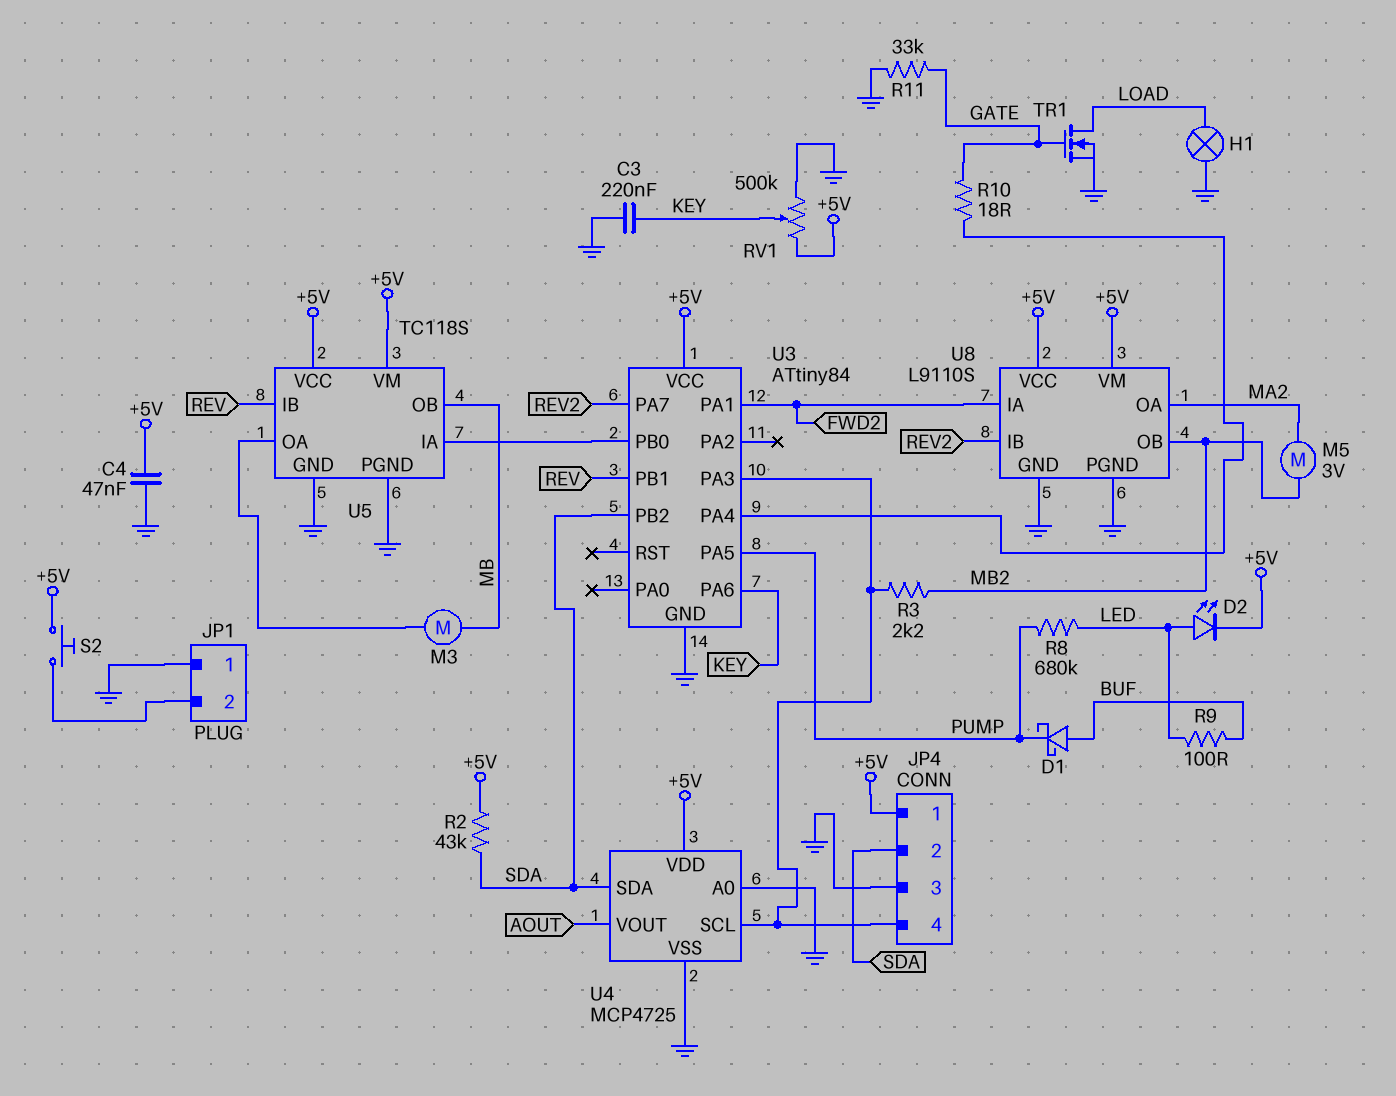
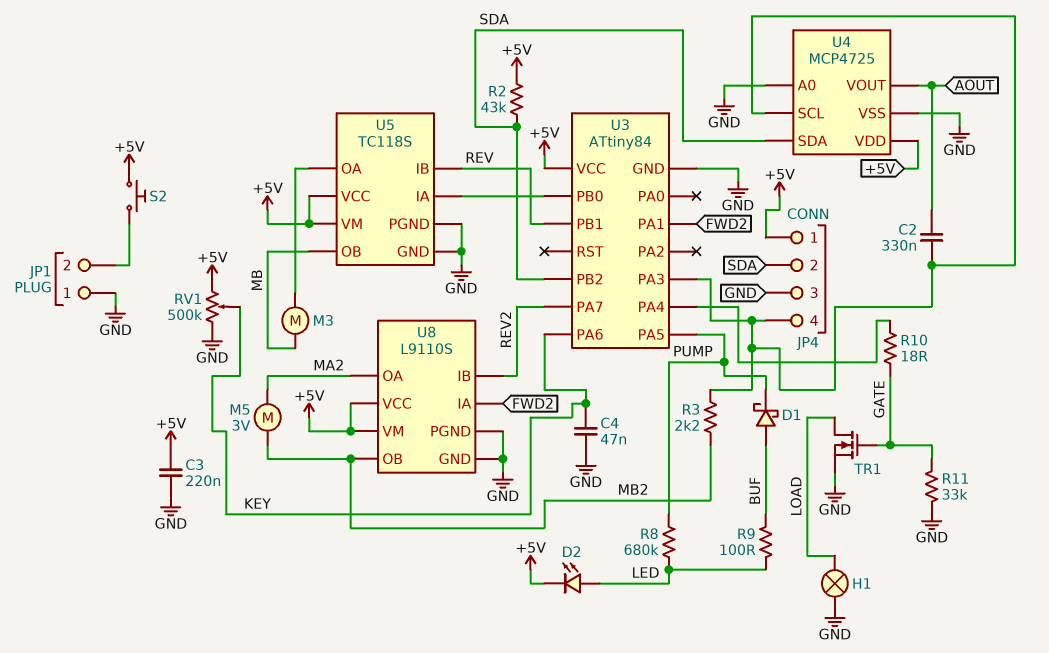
C2: none -> 330nF (AOUT, JP4/4)
C3: 220nF (GND, KEY) -> 220nF (+5V, GND)
C4: 47nF (+5V, GND) -> 47nF (GND, KEY)

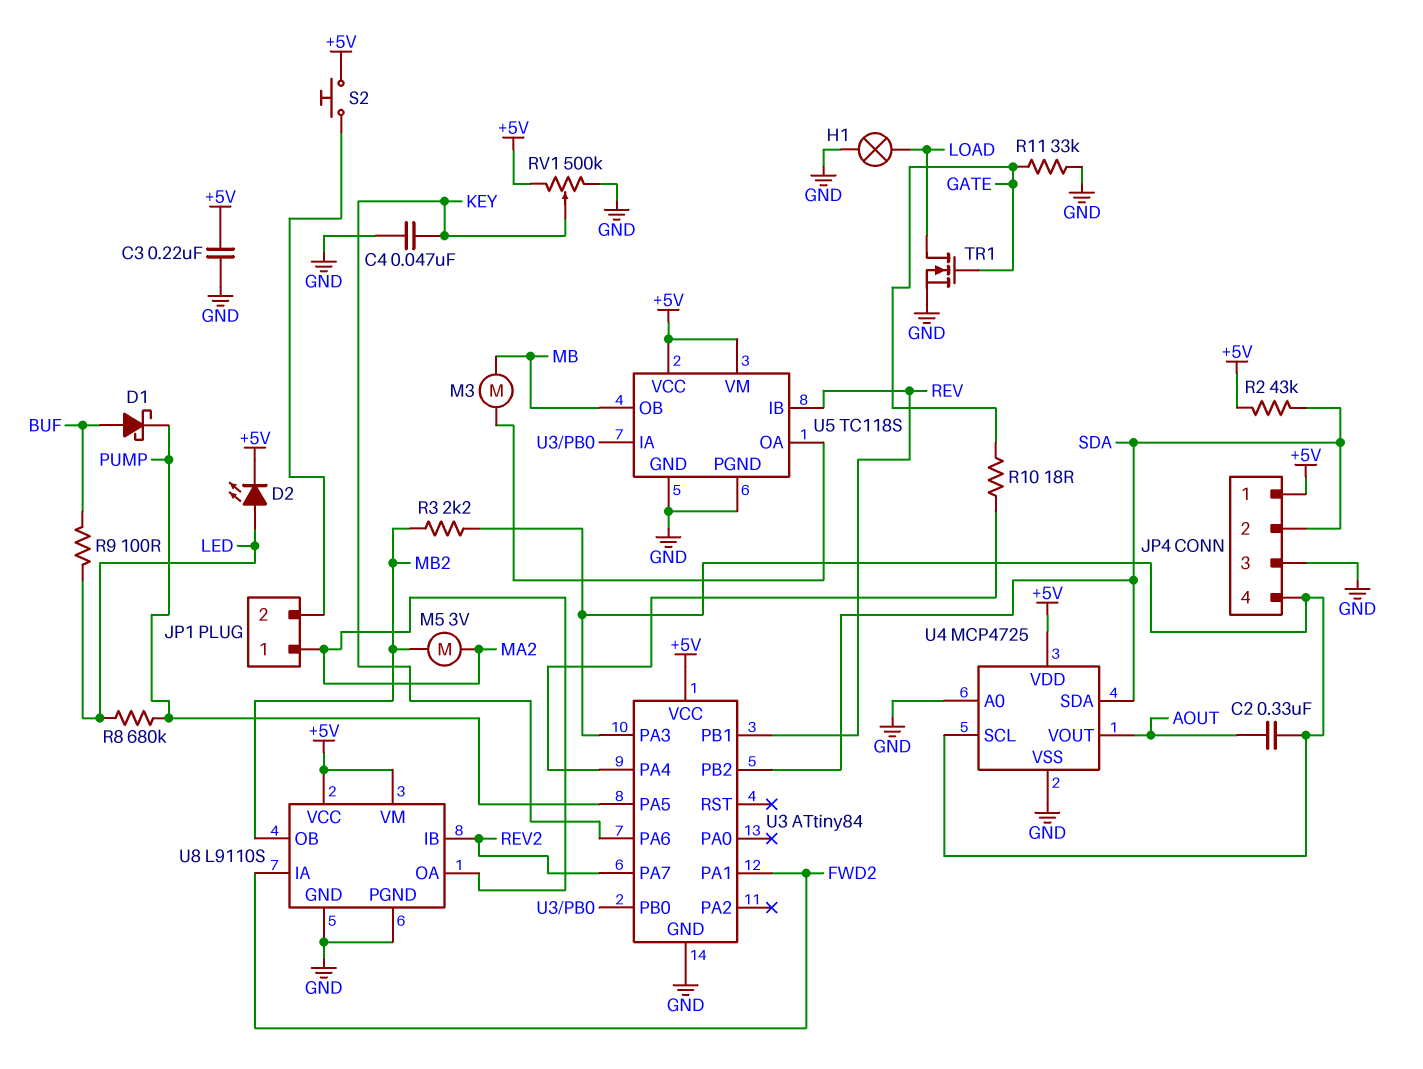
JP1 pin 1: GND -> MA2

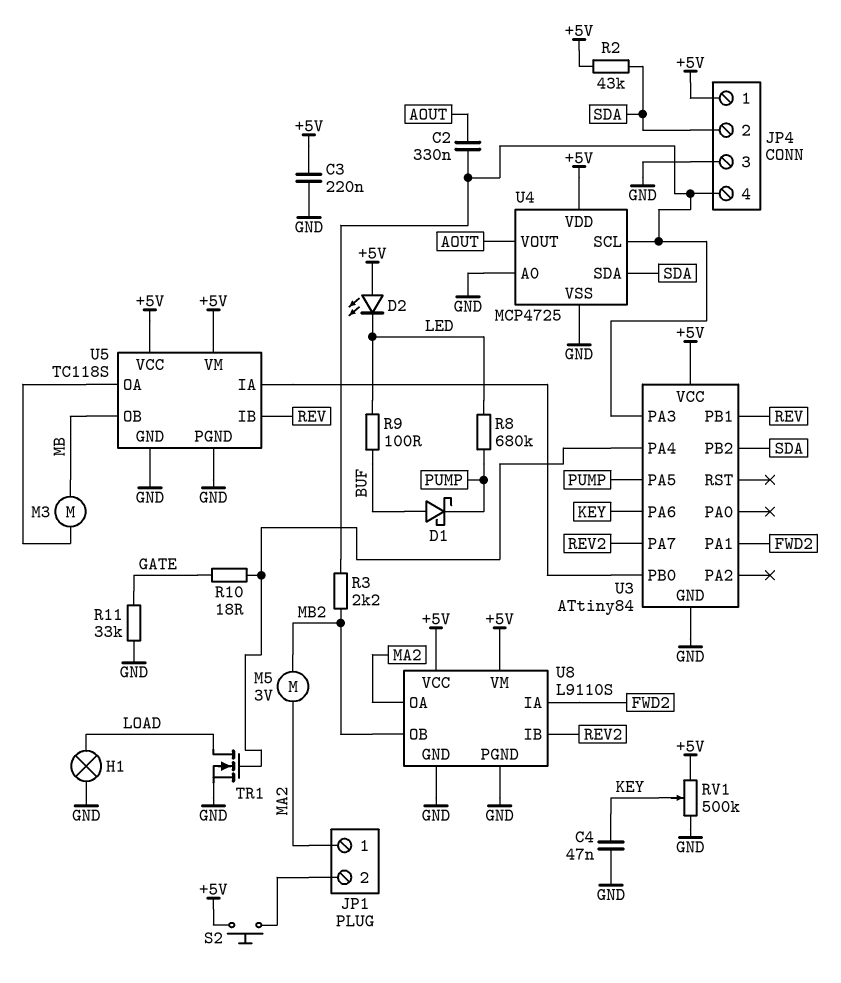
D2: LED (A LED, K +5V) -> LED (A +5V, K LED)
TR1: NMOS (G GATE, D LOAD, S GND) -> NMOS (G U3/PA4, D LOAD, S GND)

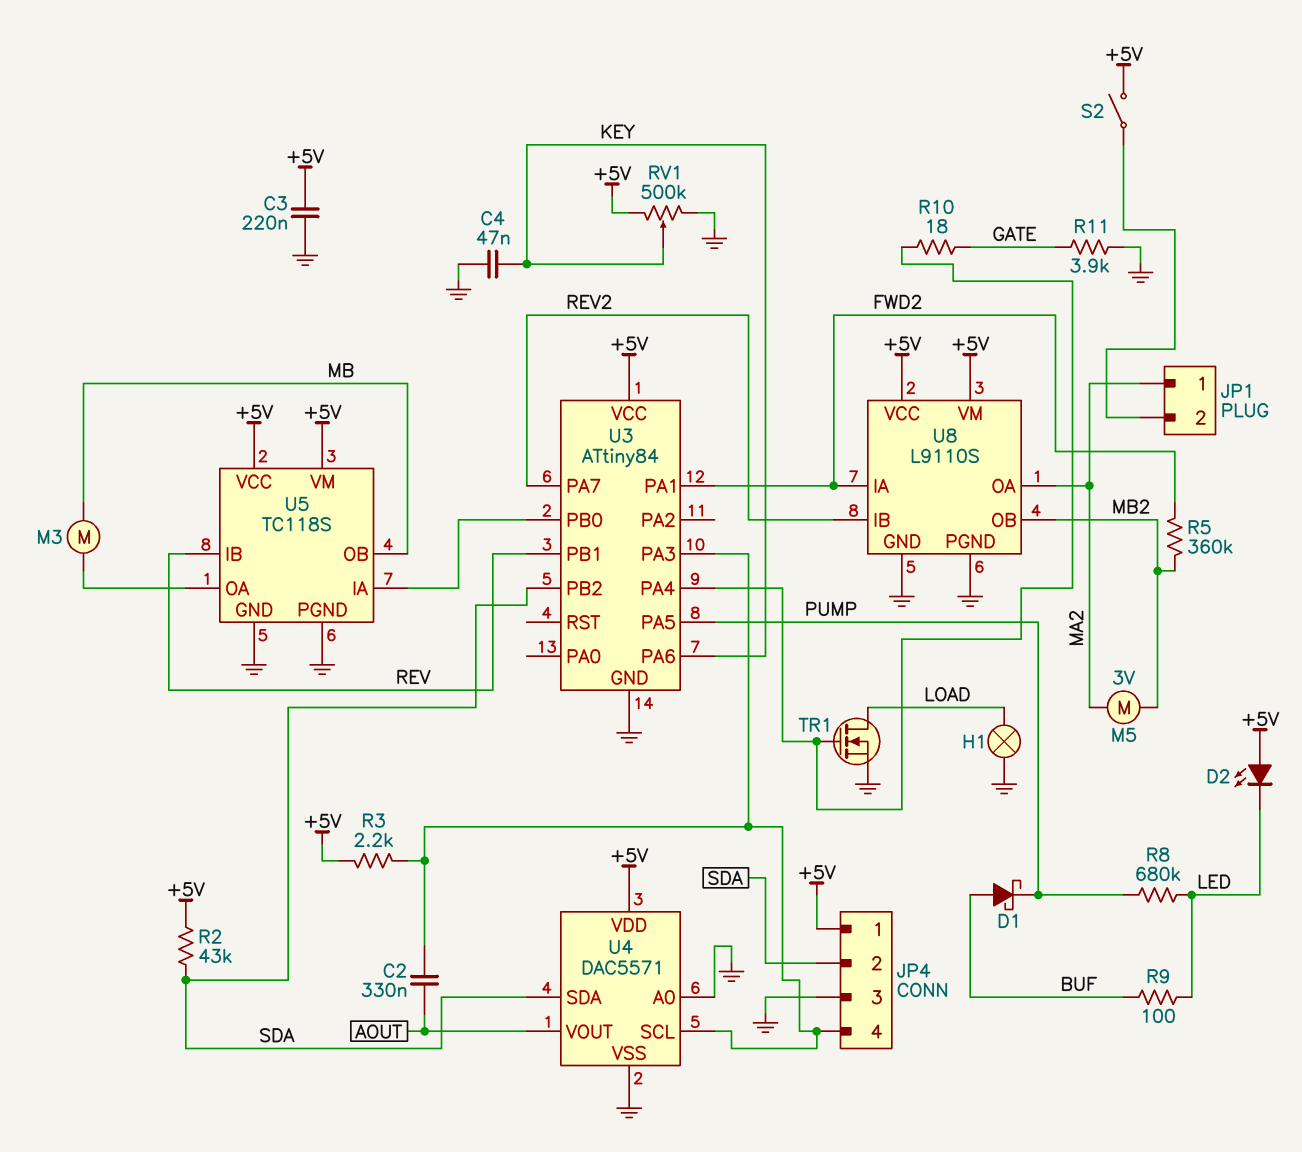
R3: 2.2k (JP4/4, MB2) -> 2.2k (+5V, JP4/4)
R5: none -> 360k (FWD2, MB2)
R11: 33k (GATE, GND) -> 3.9k (GATE, GND)
S2: button (+5V, JP1/2) -> switch (+5V, JP1/2)
U4: MCP4725 -> DAC5571

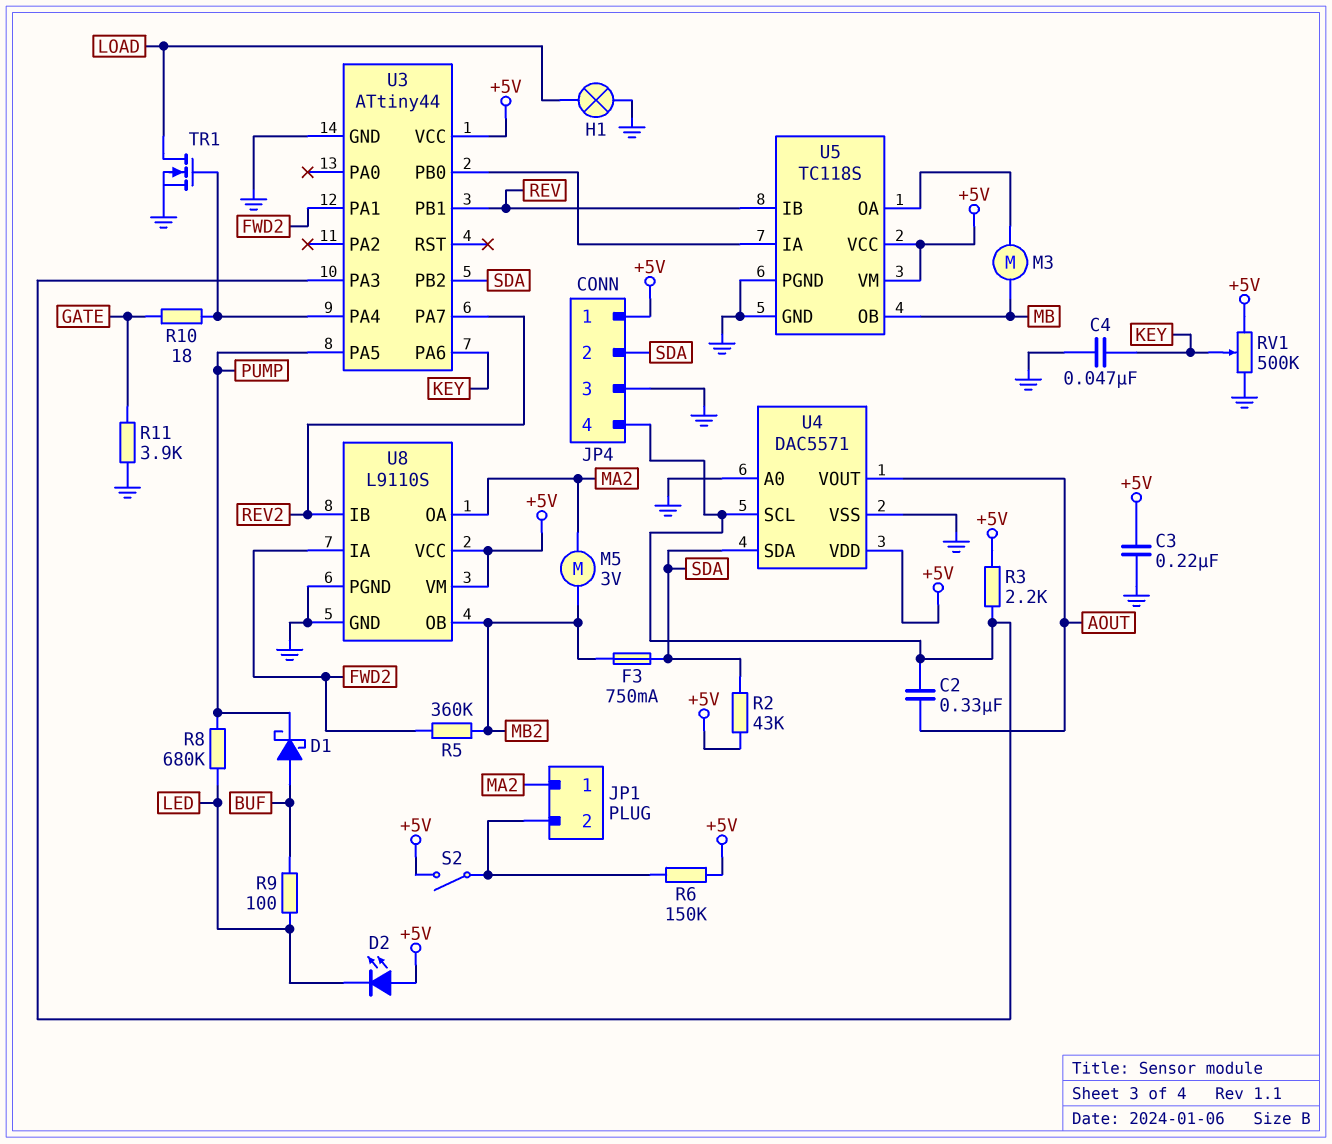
F3: none -> 750mA (MB2, SDA)
R6: none -> 150k (+5V, JP1/2)
U3: ATtiny84 -> ATtiny44

